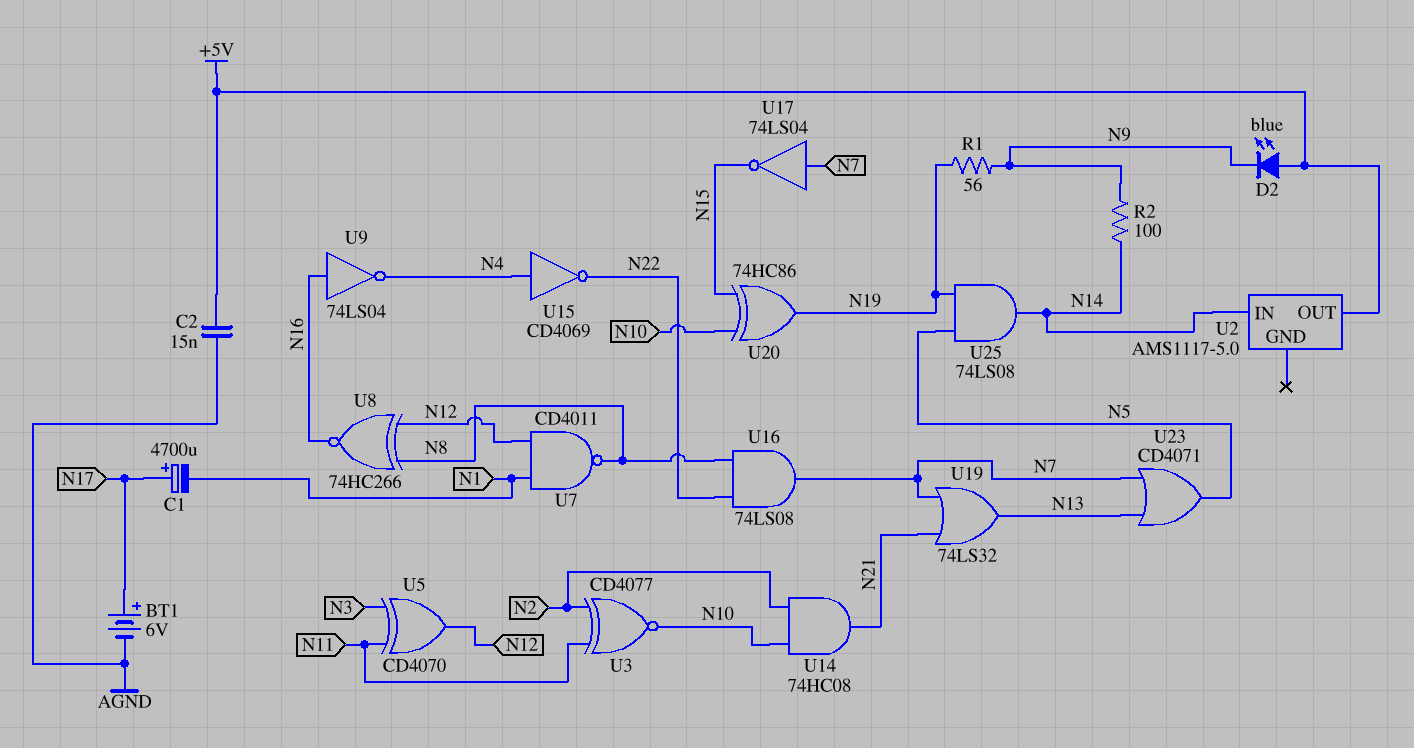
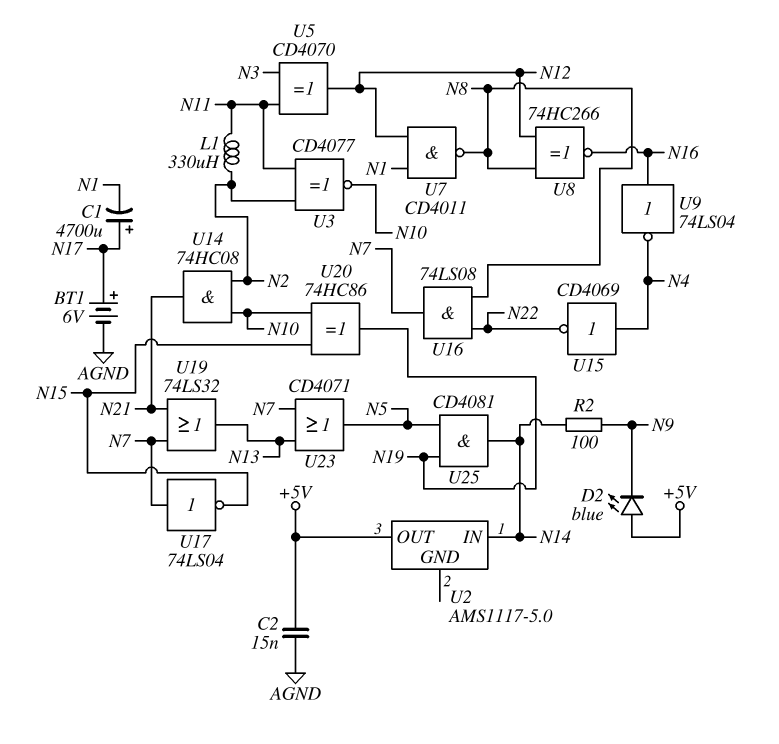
L1: none -> 330uH (N2, N11)
R1: 56 (N9, N19) -> none
U25: AND 74LS08 (in N5, in N19, out N14) -> AND CD4081 (in N5, in N19, out N14)

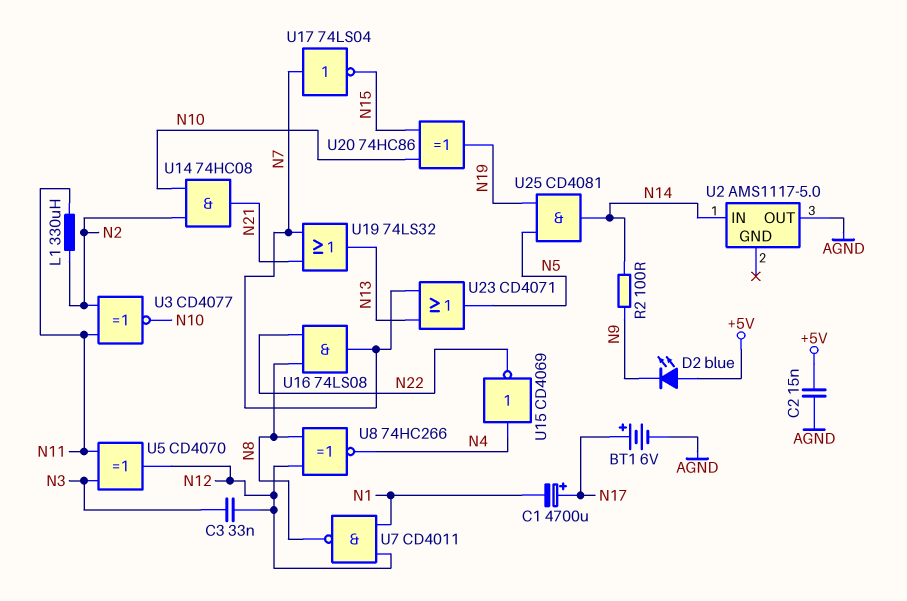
C3: none -> 33nF (N3, N12)
U2 pin OUT: +5V -> AGND
U8: XNOR 74HC266 (in N8, in N12, out N16) -> XNOR 74HC266 (in N8, in N12, out N4)
U9: NOT 74LS04 (in N16, out N4) -> none

